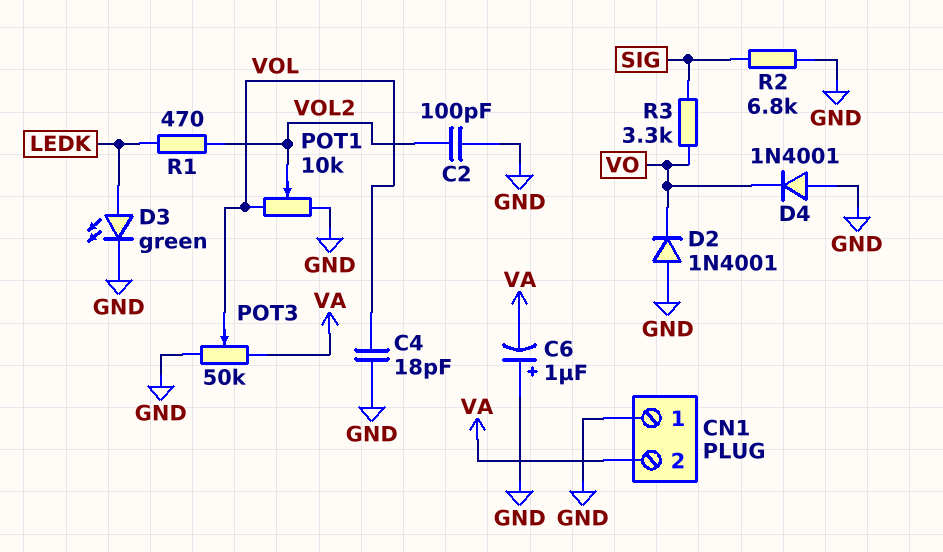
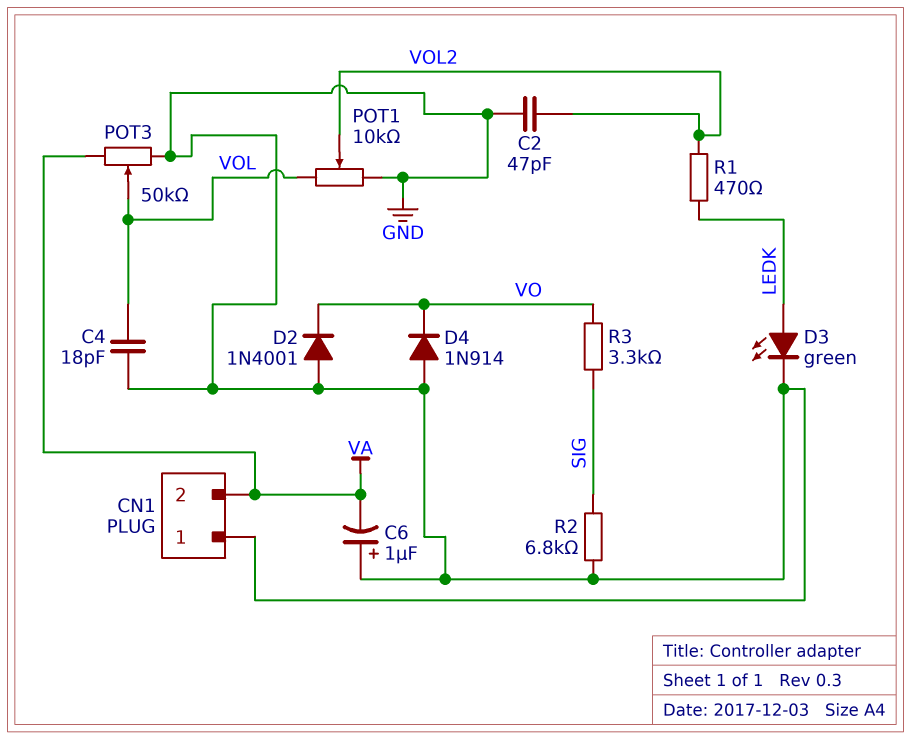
C2: 100pF (GND, VOL2) -> 47pF (GND, VOL2)
D4: diode 1N4001 (A GND, K VO) -> diode 1N914 (A GND, K VO)

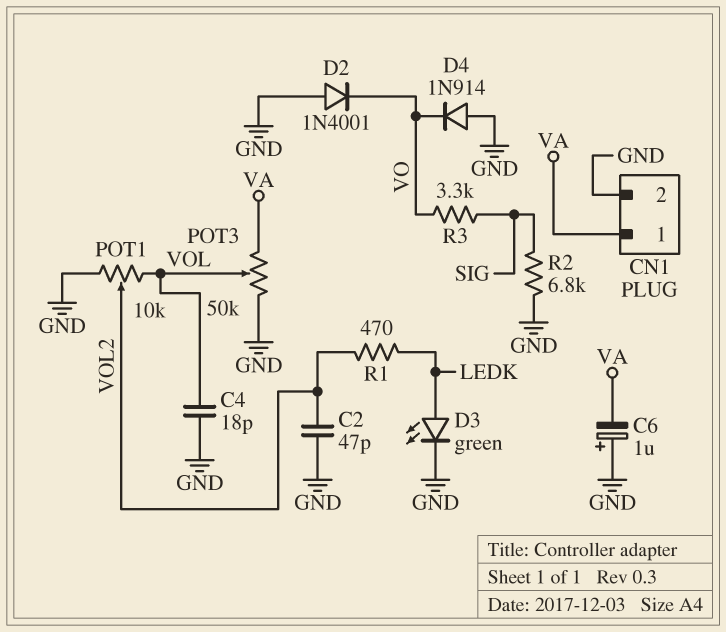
CN1 pin 1: GND -> VA
CN1 pin 2: VA -> GND

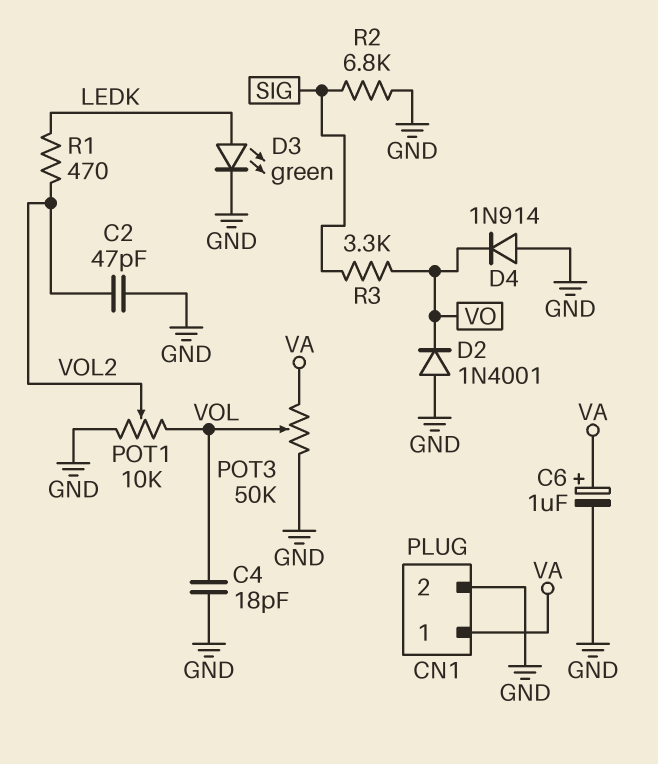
C6: 1uF (plus GND, minus VA) -> 1uF (plus VA, minus GND)

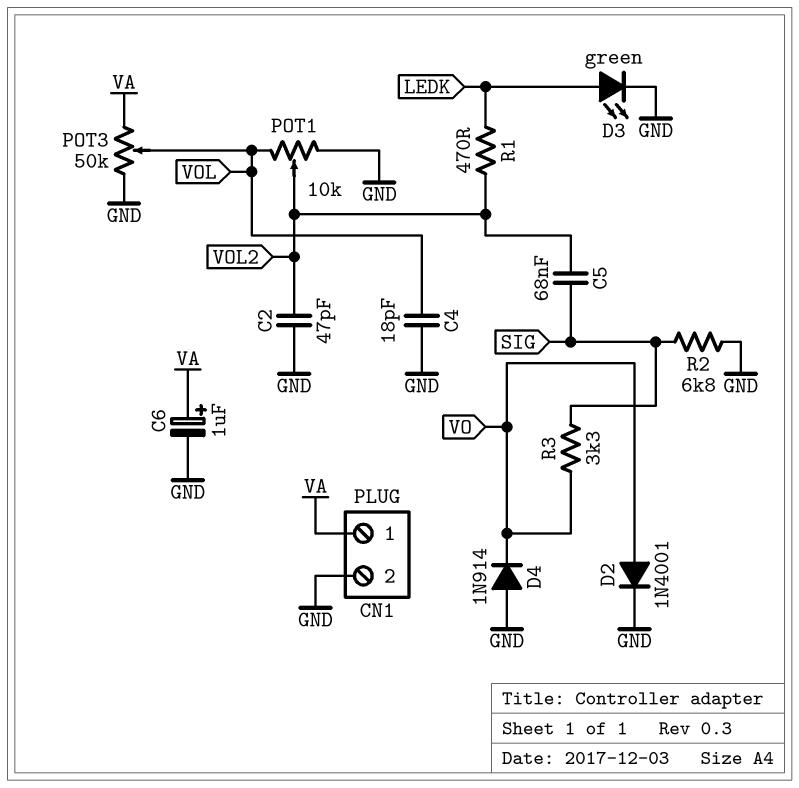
C5: none -> 68nF (SIG, VOL2)
D2: diode 1N4001 (A GND, K VO) -> diode 1N4001 (A VO, K GND)

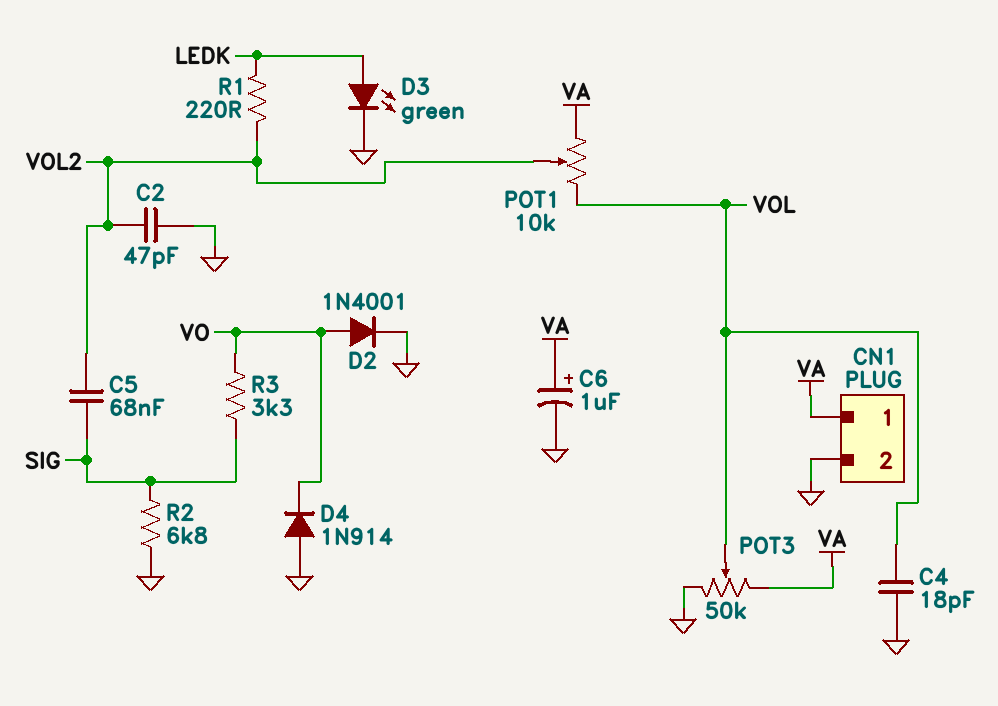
POT1: 10k (GND, VOL, wiper VOL2) -> 10k (VA, VOL, wiper VOL2)
R1: 470 (LEDK, VOL2) -> 220 (LEDK, VOL2)

